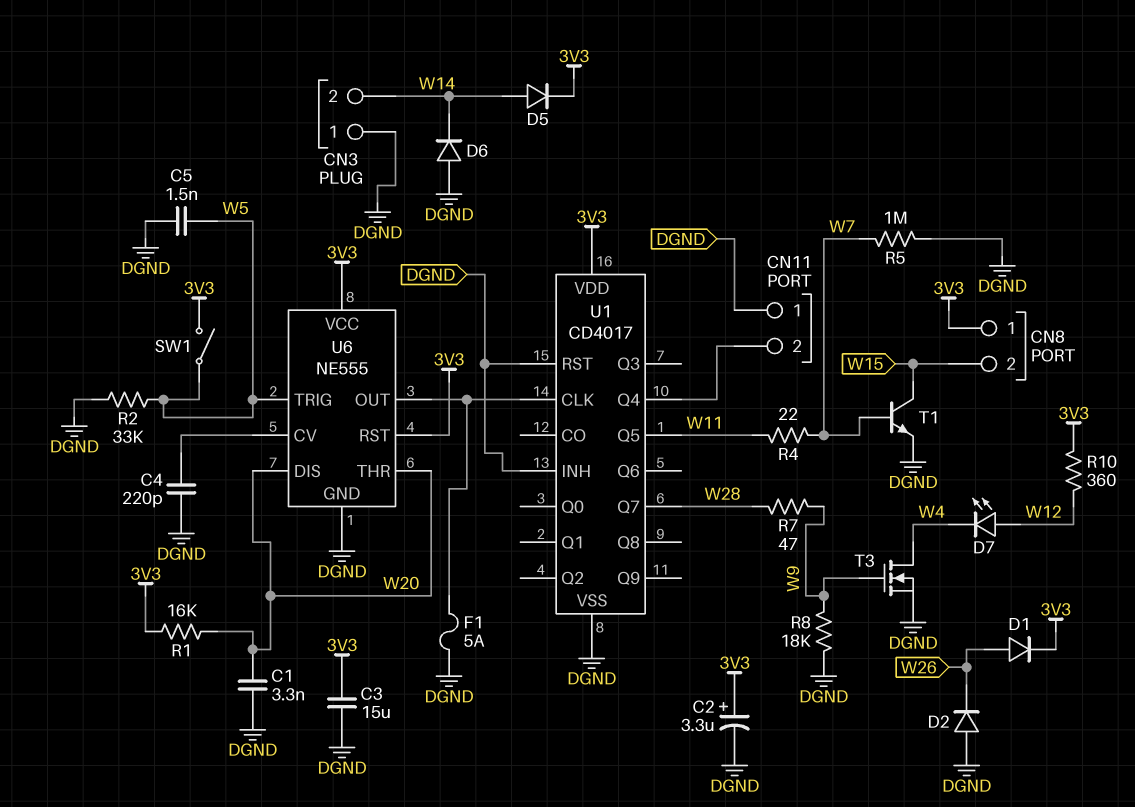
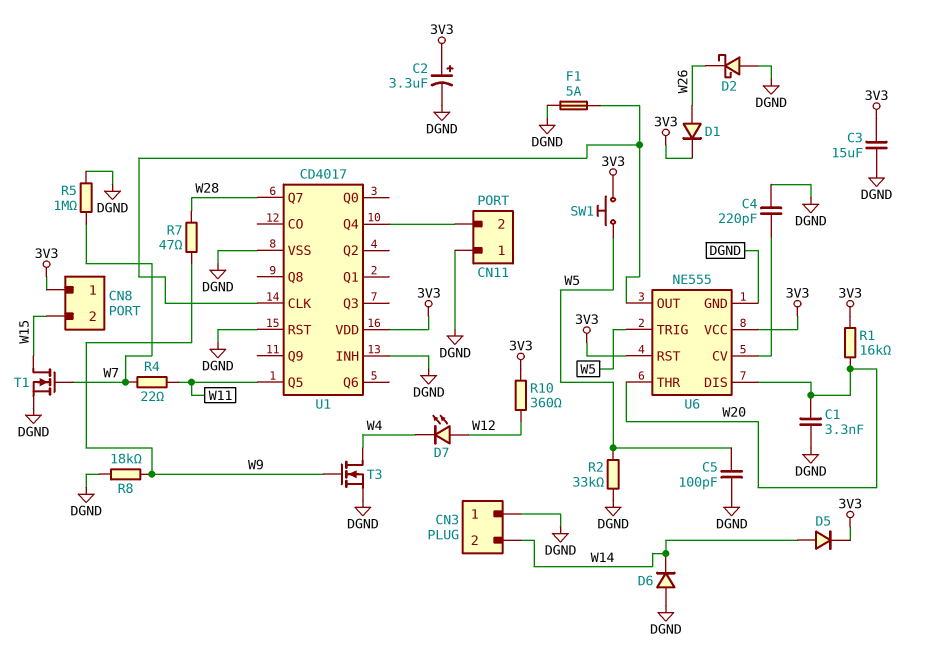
C5: 1.5nF (DGND, W5) -> 100pF (DGND, W5)
D2: diode (A DGND, K W26) -> schottky (A DGND, K W26)
SW1: switch (3V3, W5) -> button (3V3, W5)
T1: NPN (B W7, C W15, E DGND) -> NMOS (G W7, D W15, S DGND)

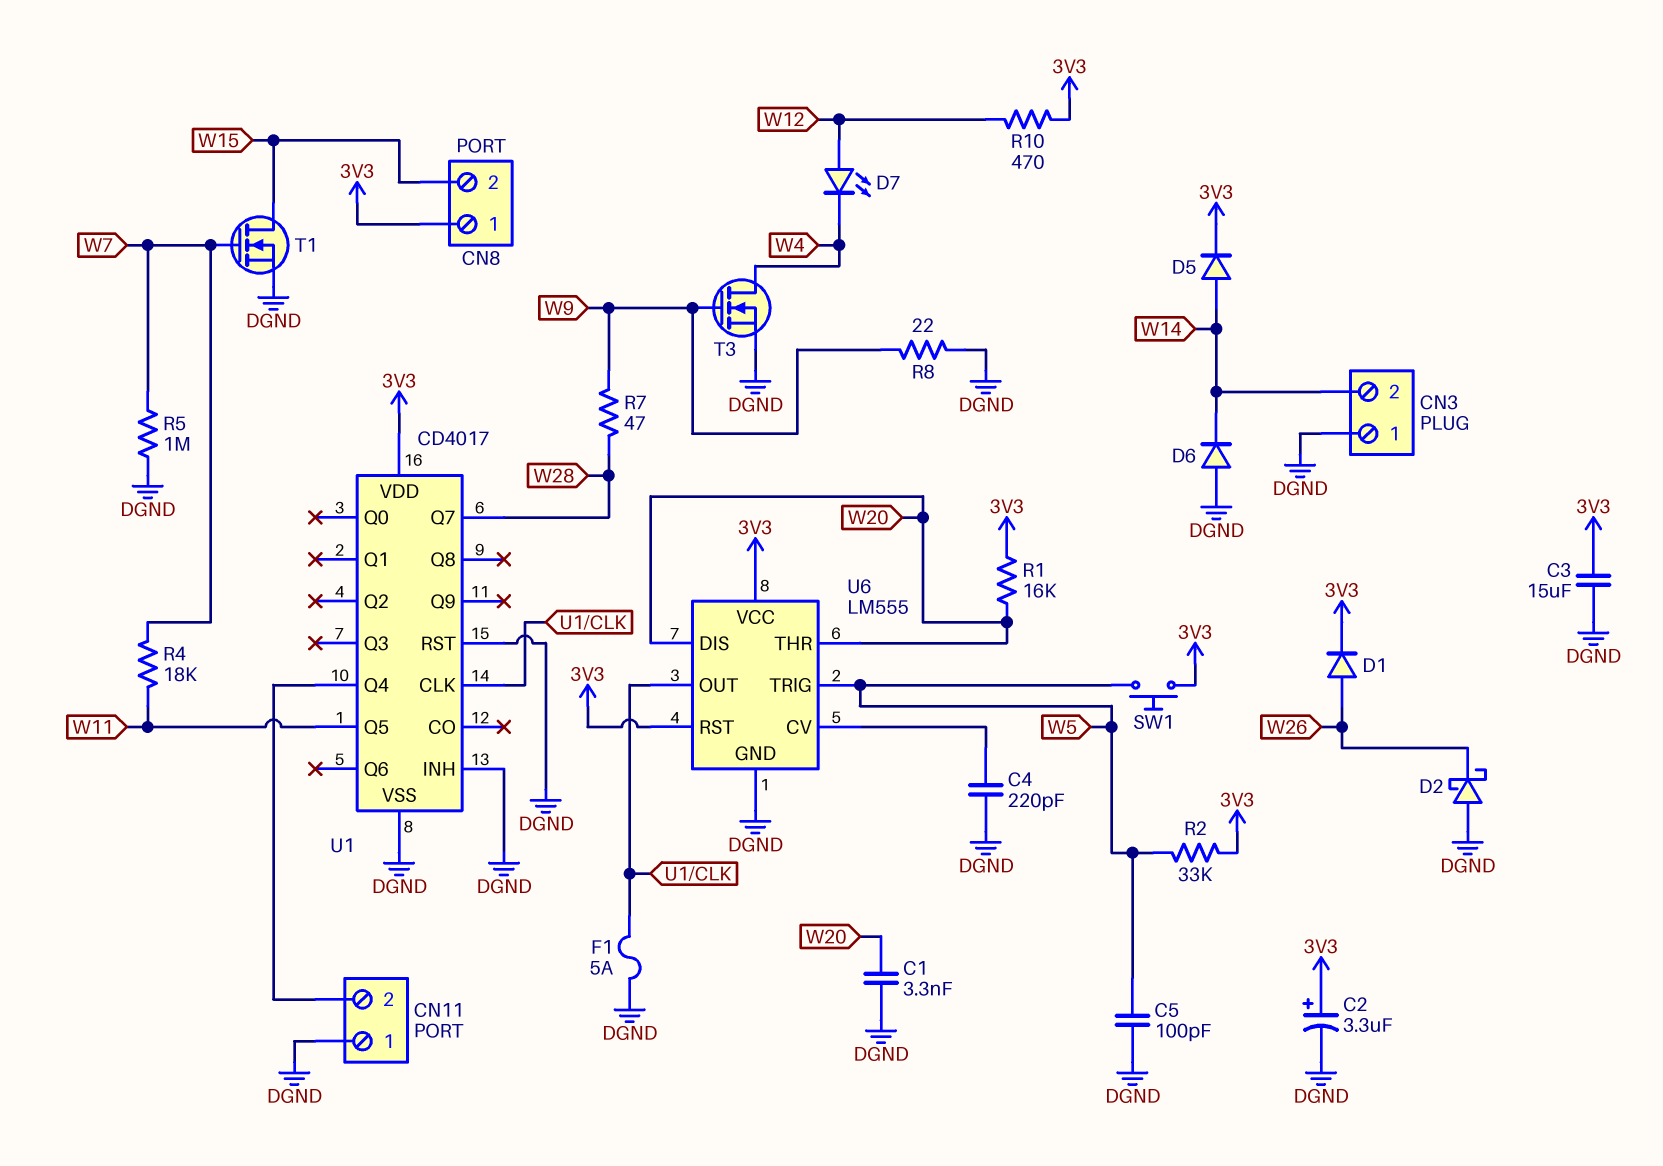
R2: 33k (DGND, W5) -> 33k (3V3, W5)
R4: 22 (W7, W11) -> 18k (W7, W11)
R8: 18k (DGND, W9) -> 22 (DGND, W9)
R10: 360 (3V3, W12) -> 470 (3V3, W12)
U6: NE555 -> LM555

